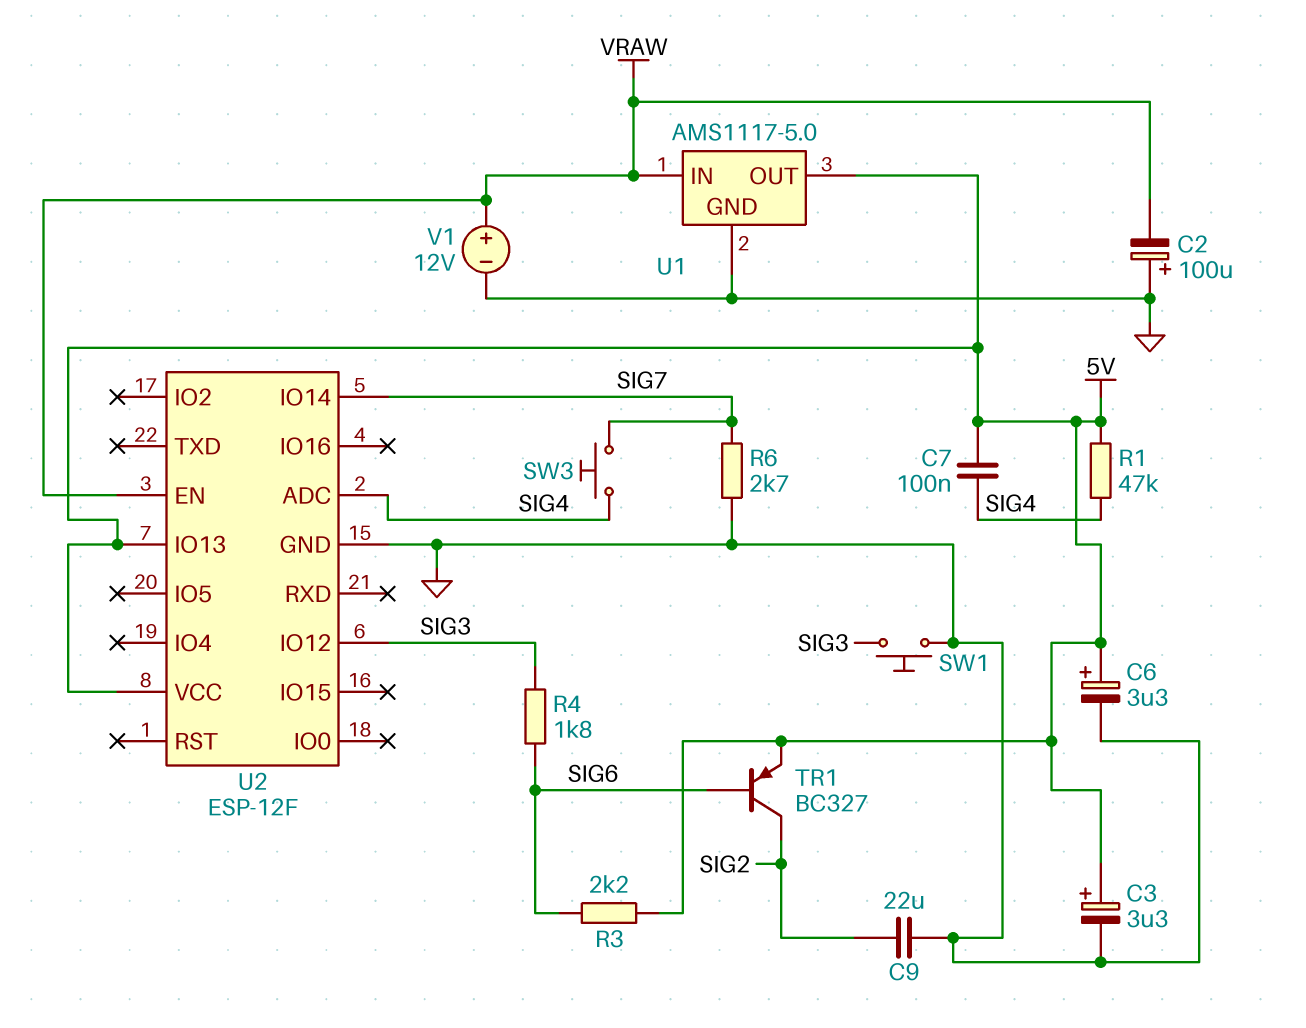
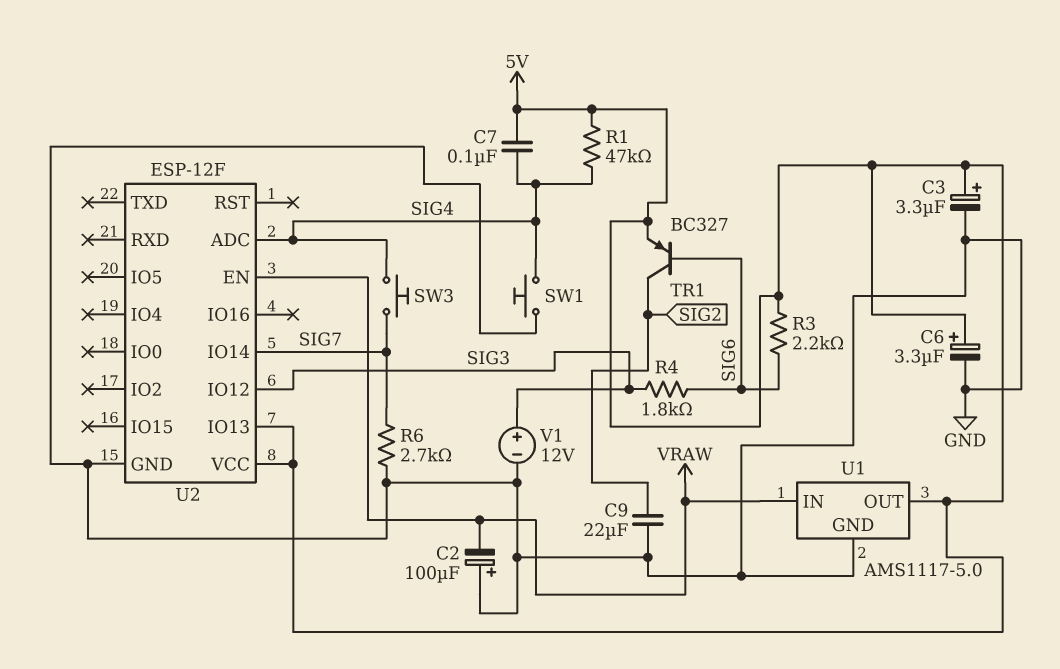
SW1: button (GND, SIG3) -> button (GND, SIG4)
V1: 12V (plus VRAW, minus GND) -> 12V (plus SIG3, minus GND)

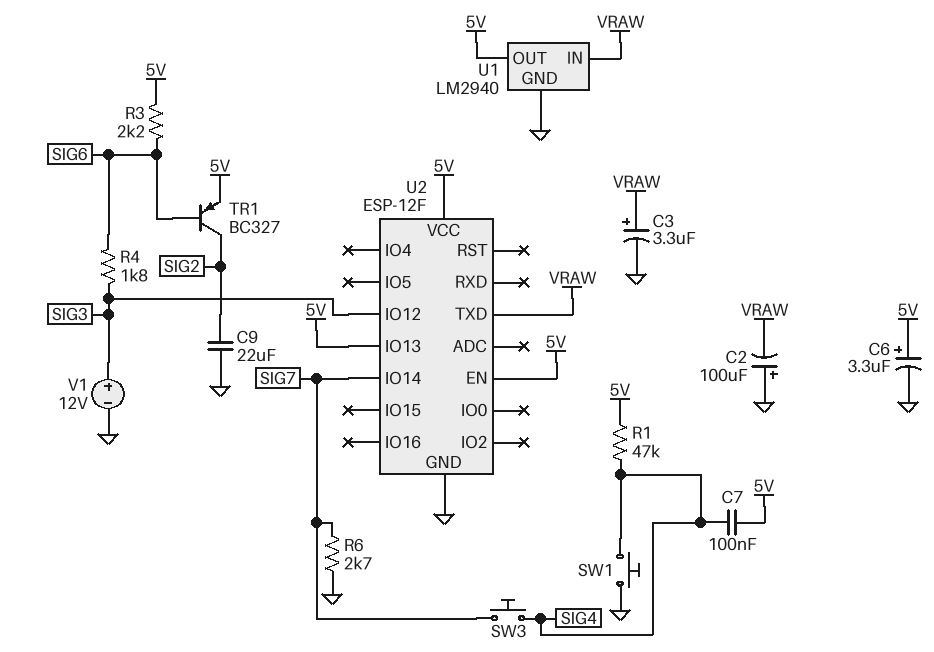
C3: 3.3uF (plus 5V, minus GND) -> 3.3uF (plus VRAW, minus GND)
U1: AMS1117-5.0 -> LM2940
U2 pin ADC: SIG4 -> none
U2 pin EN: VRAW -> 5V
U2 pin TXD: none -> VRAW

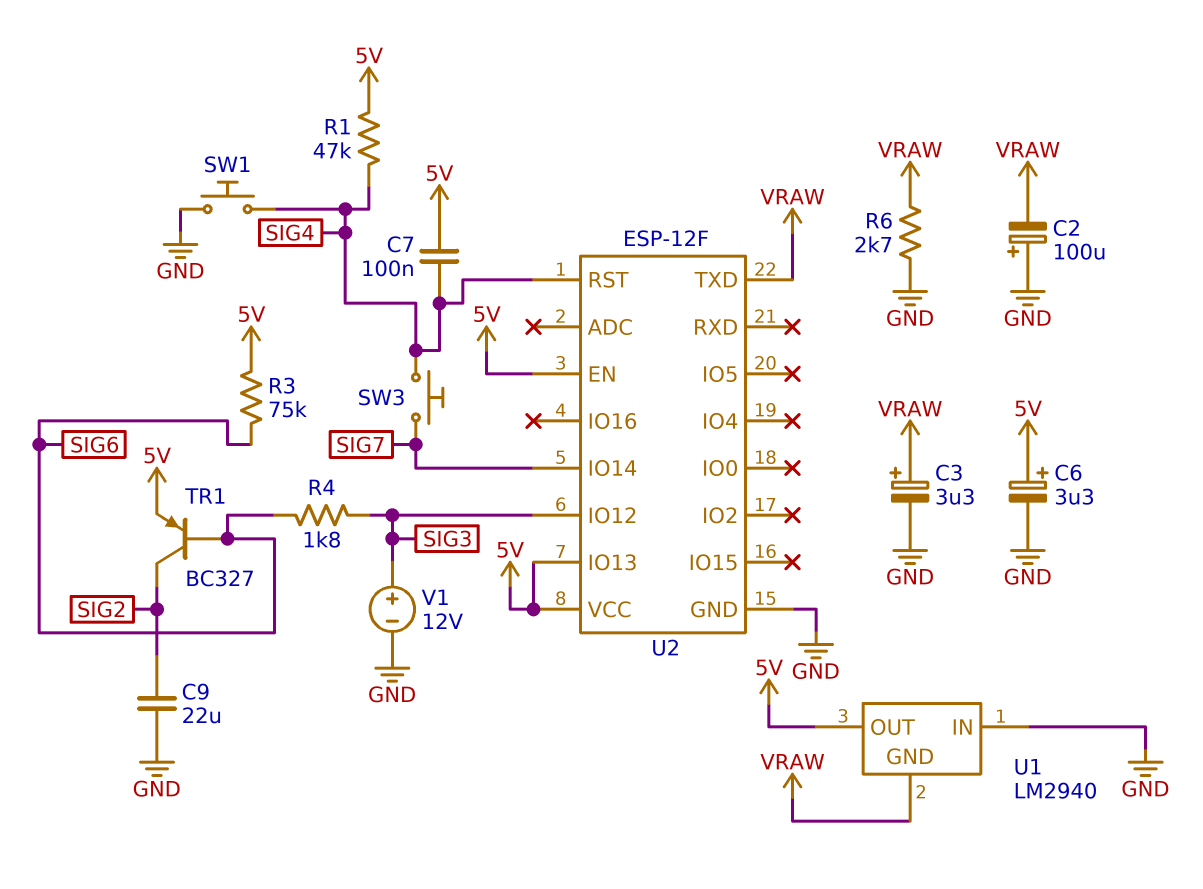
R3: 2.2k (5V, SIG6) -> 75k (5V, SIG6)
R6: 2.7k (GND, SIG7) -> 2.7k (GND, VRAW)
U1 pin GND: GND -> VRAW
U1 pin IN: VRAW -> GND
U2 pin RST: none -> SIG4

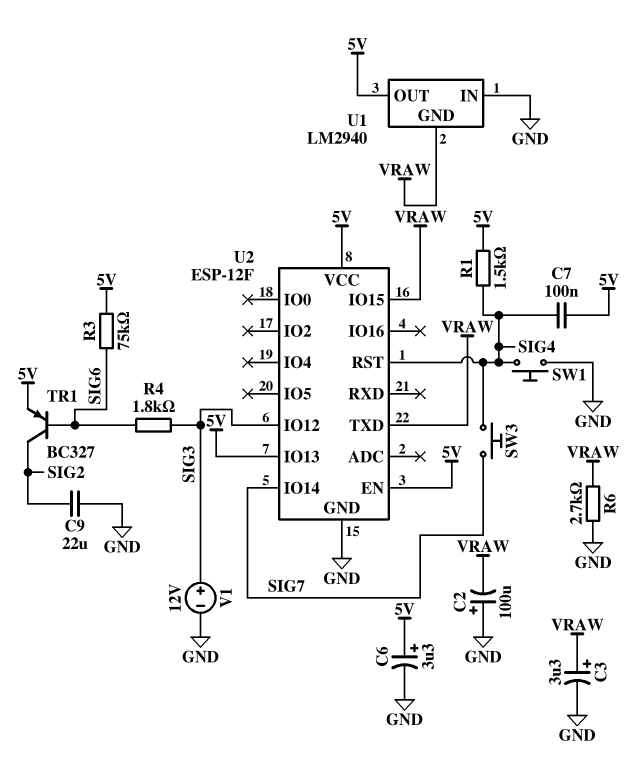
R1: 47k (5V, SIG4) -> 1.5k (5V, SIG4)
U2 pin IO15: none -> VRAW

